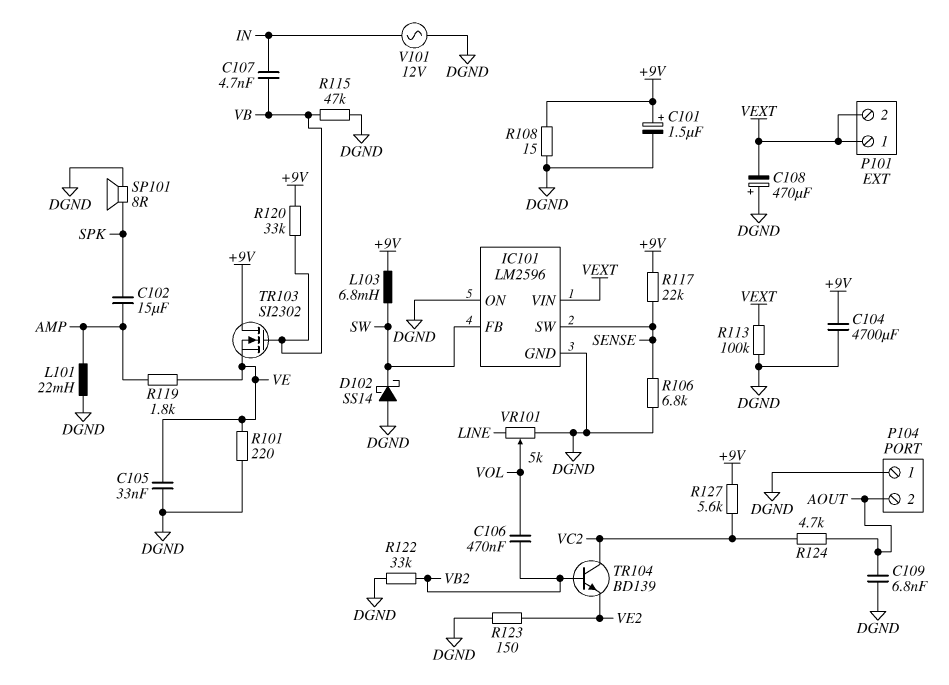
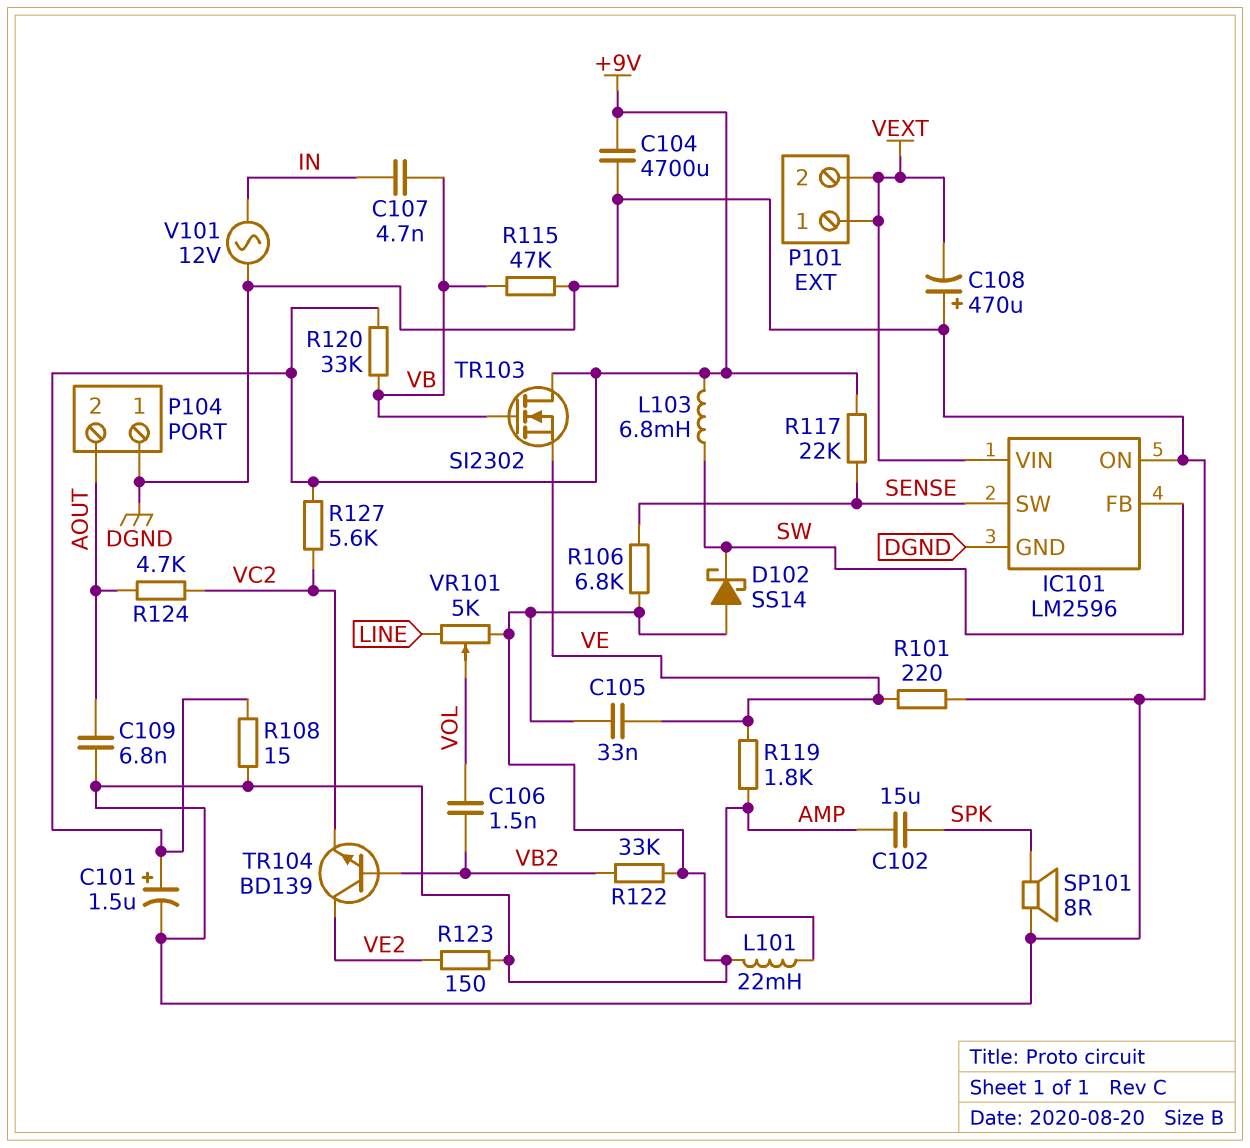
C106: 470nF (VB2, VOL) -> 1.5nF (VB2, VOL)
R113: 100k (DGND, VEXT) -> none
TR104: NPN BD139 (B VB2, C VC2, E VE2) -> NPN BD139 (B VB2, C VE2, E VC2)

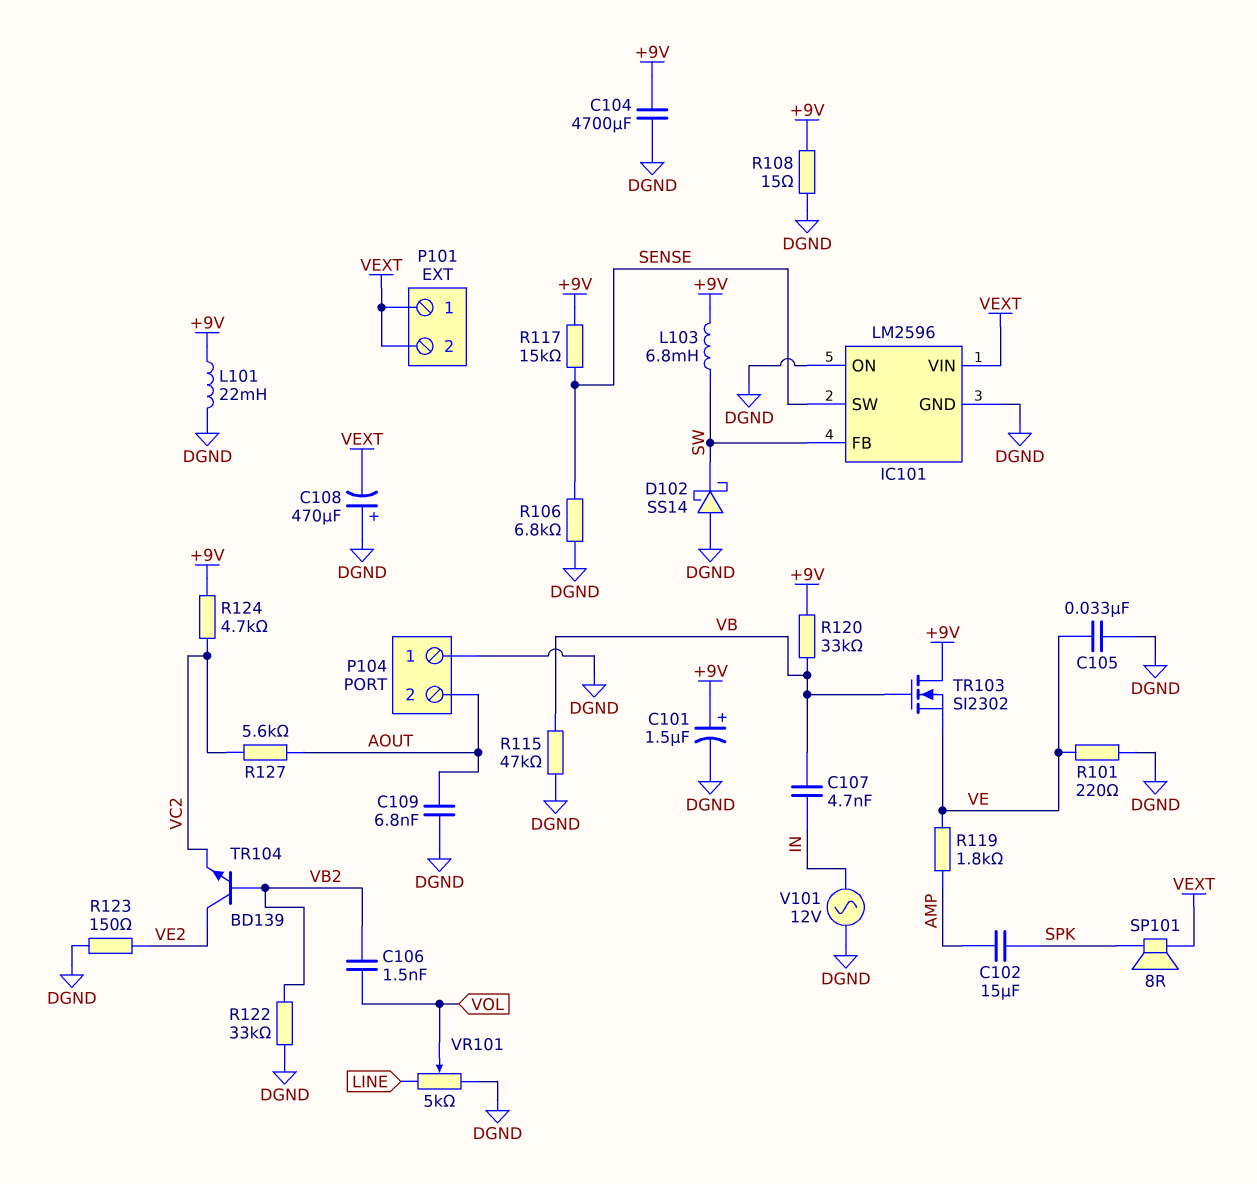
L101: 22mH (AMP, DGND) -> 22mH (+9V, DGND)
R117: 22k (+9V, SENSE) -> 15k (+9V, SENSE)
R124: 4.7k (AOUT, VC2) -> 4.7k (+9V, VC2)
R127: 5.6k (+9V, VC2) -> 5.6k (AOUT, VC2)
SP101: speaker 8R (DGND, SPK) -> speaker 8R (SPK, VEXT)

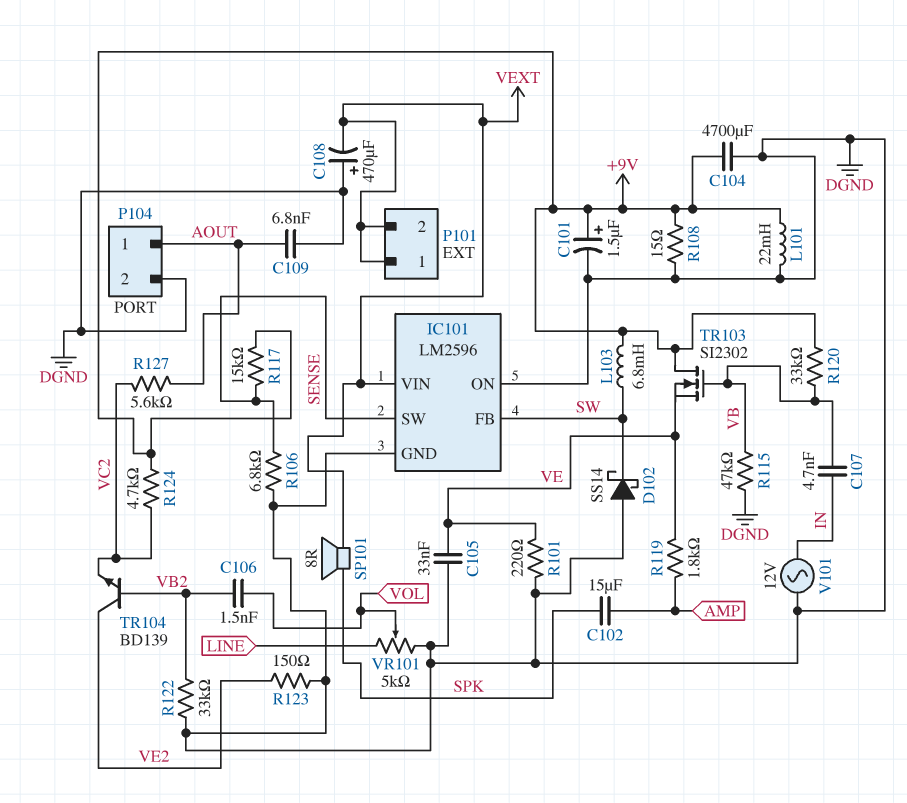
P104 pin 1: DGND -> AOUT
P104 pin 2: AOUT -> DGND

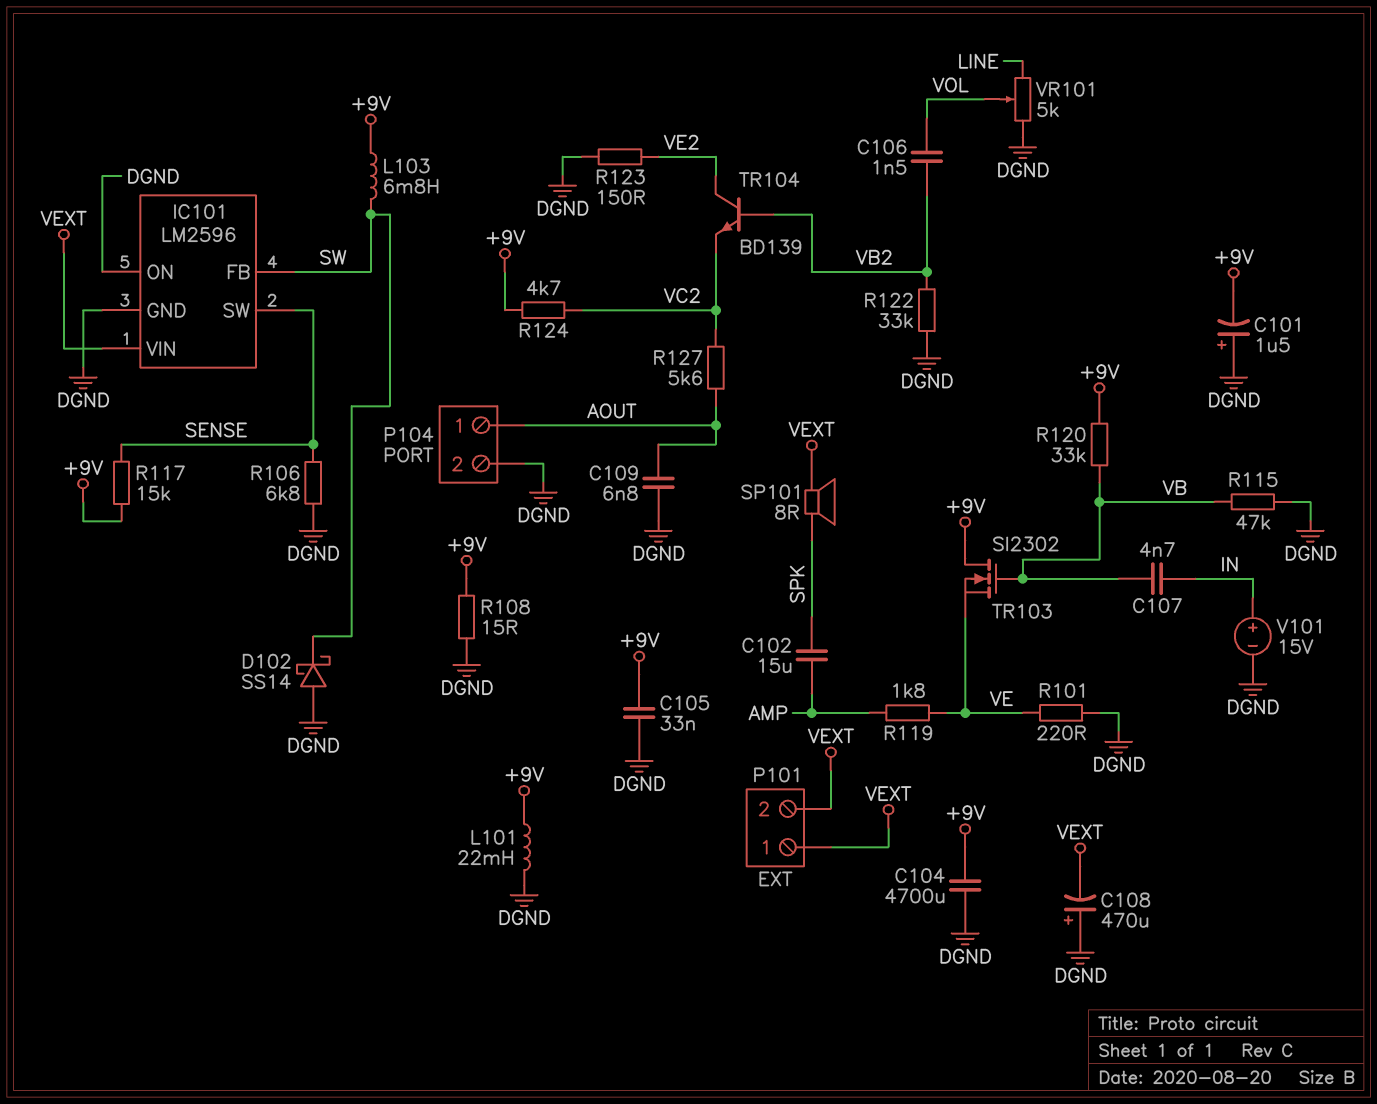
C101: 1.5uF (plus +9V, minus DGND) -> 1.5uF (plus DGND, minus +9V)
C105: 33nF (DGND, VE) -> 33nF (+9V, DGND)
V101: AC 12V (DGND, IN) -> 15V (plus IN, minus DGND)

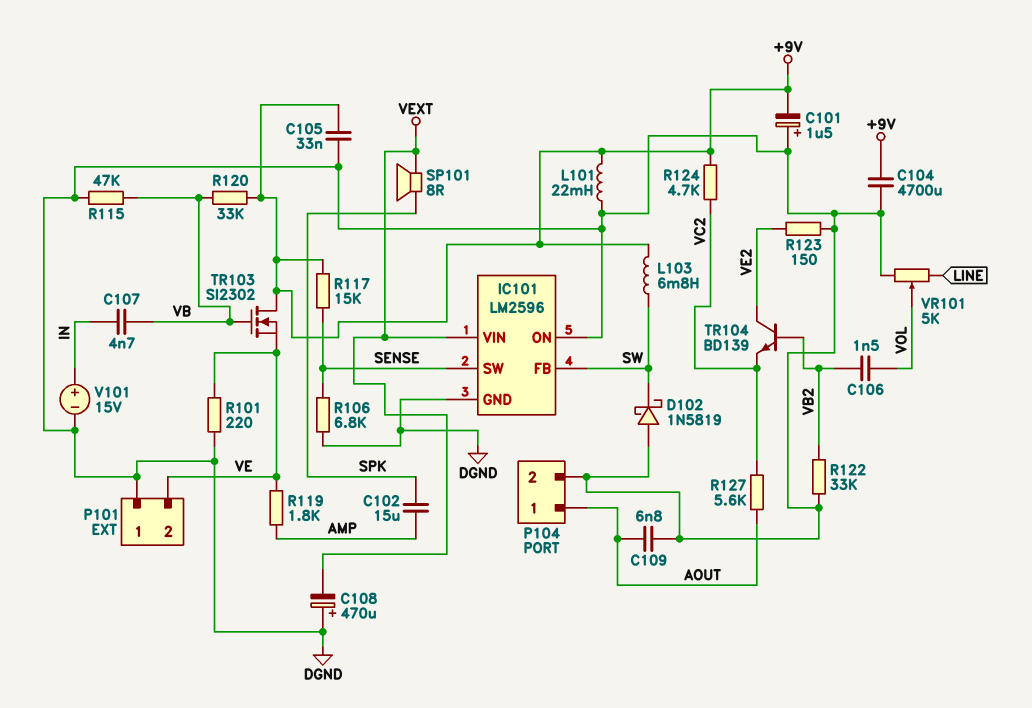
D102: schottky SS14 (A DGND, K SW) -> schottky 1N5819 (A DGND, K SW)
P101 pin 1: VEXT -> DGND
P101 pin 2: VEXT -> VE
R108: 15 (+9V, DGND) -> none

